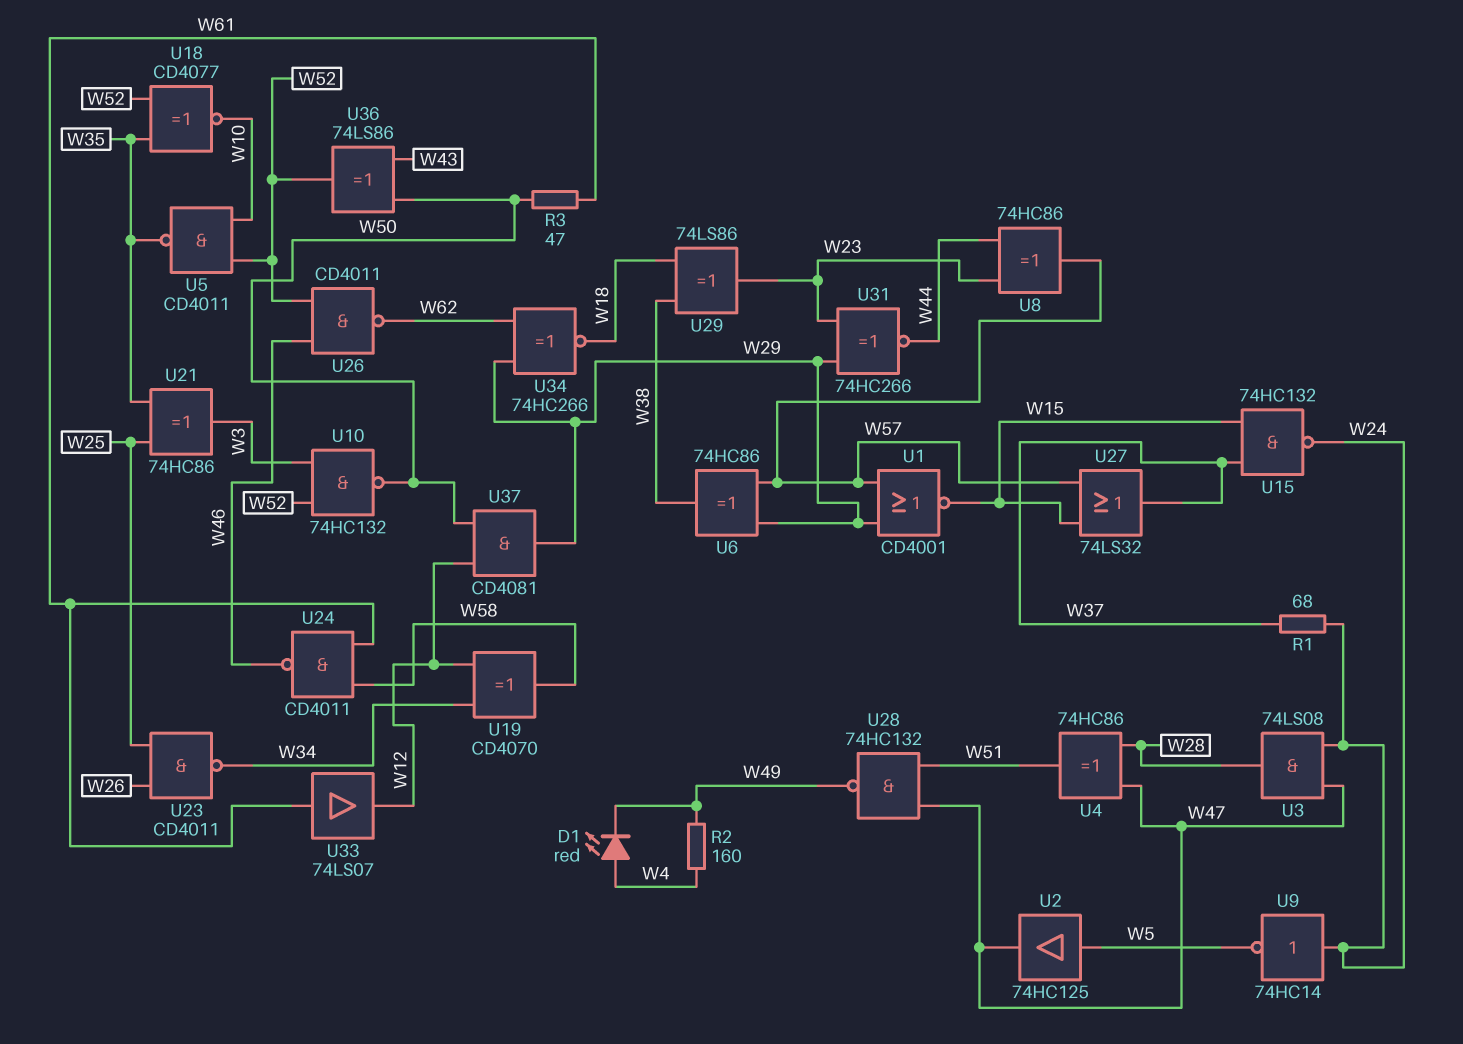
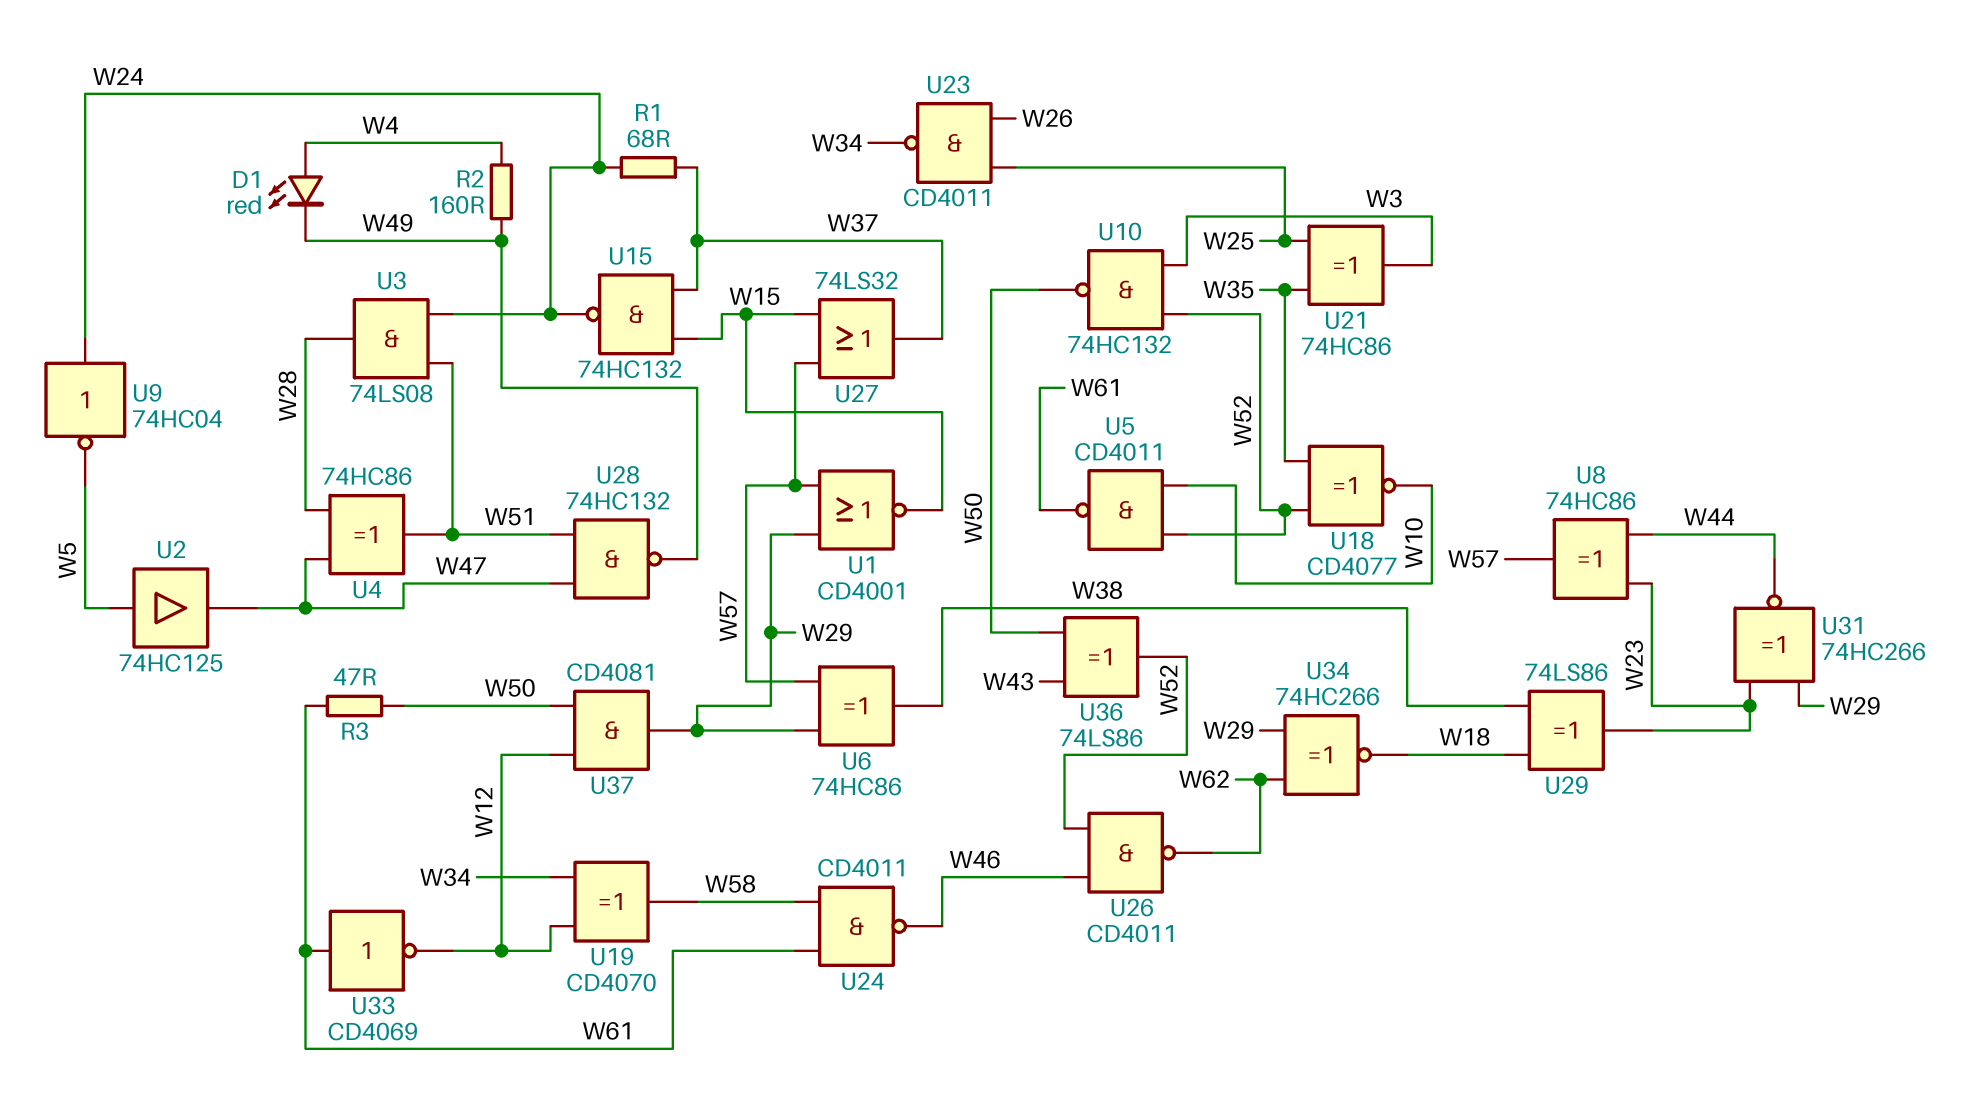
U3: AND 74LS08 (in W24, in W47, out W28) -> AND 74LS08 (in W24, in W51, out W28)
U5: NAND CD4011 (in W10, in W52, out W35) -> NAND CD4011 (in W10, in W52, out W61)
U9: NOT 74HC14 (in W24, out W5) -> NOT 74HC04 (in W24, out W5)
U33: buffer 74LS07 (in W61, out W12) -> NOT CD4069 (in W61, out W12)

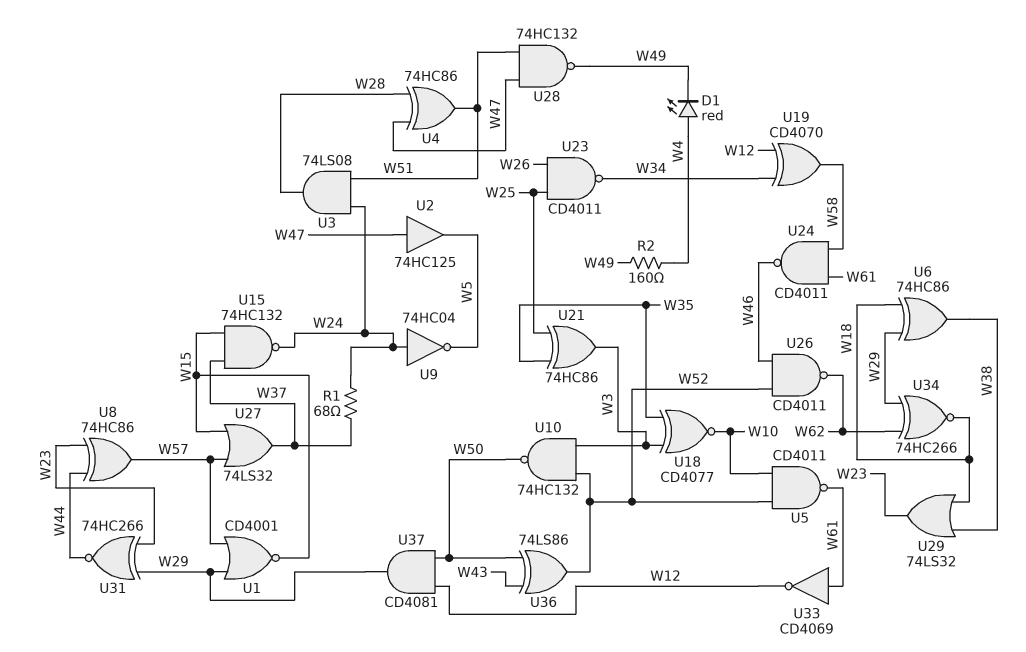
R3: 47 (W50, W61) -> none
U2: buffer 74HC125 (in W5, out W47) -> buffer 74HC125 (in W47, out W5)
U6: XOR 74HC86 (in W29, in W57, out W38) -> XOR 74HC86 (in W18, in W29, out W38)
U18: XNOR CD4077 (in W35, in W52, out W10) -> XNOR CD4077 (in W3, in W35, out W10)
U29: XOR 74LS86 (in W18, in W38, out W23) -> OR 74LS32 (in W18, in W38, out W23)

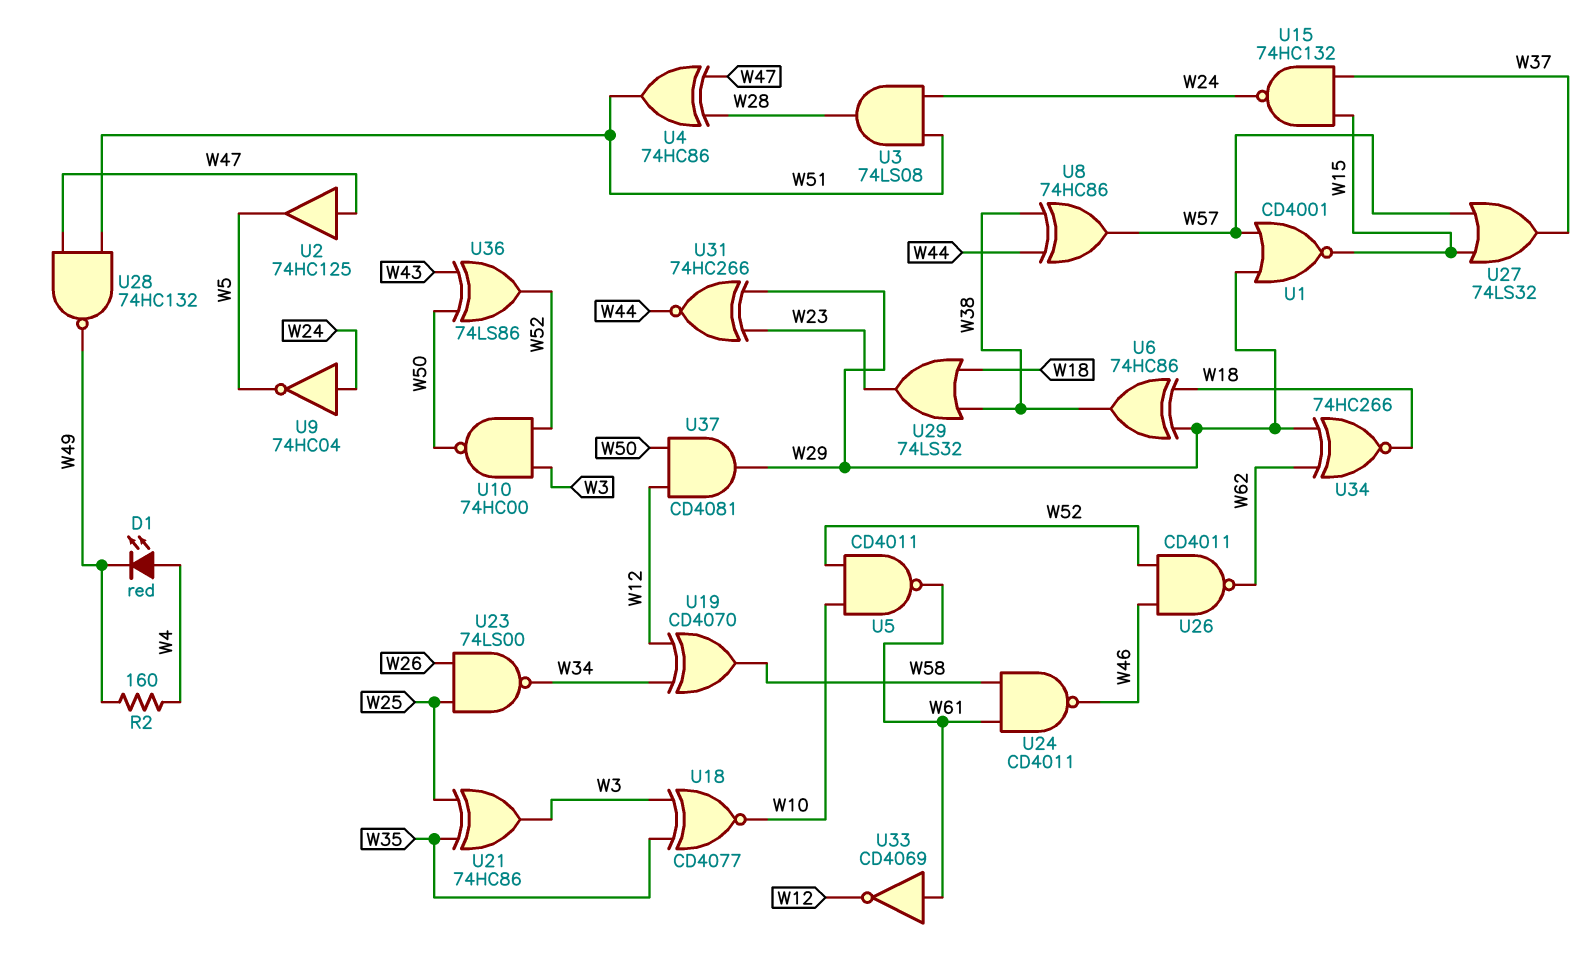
R1: 68 (W24, W37) -> none
U8: XOR 74HC86 (in W23, in W44, out W57) -> XOR 74HC86 (in W38, in W44, out W57)
U10: NAND 74HC132 (in W3, in W52, out W50) -> NAND 74HC00 (in W3, in W52, out W50)
U23: NAND CD4011 (in W25, in W26, out W34) -> NAND 74LS00 (in W25, in W26, out W34)

